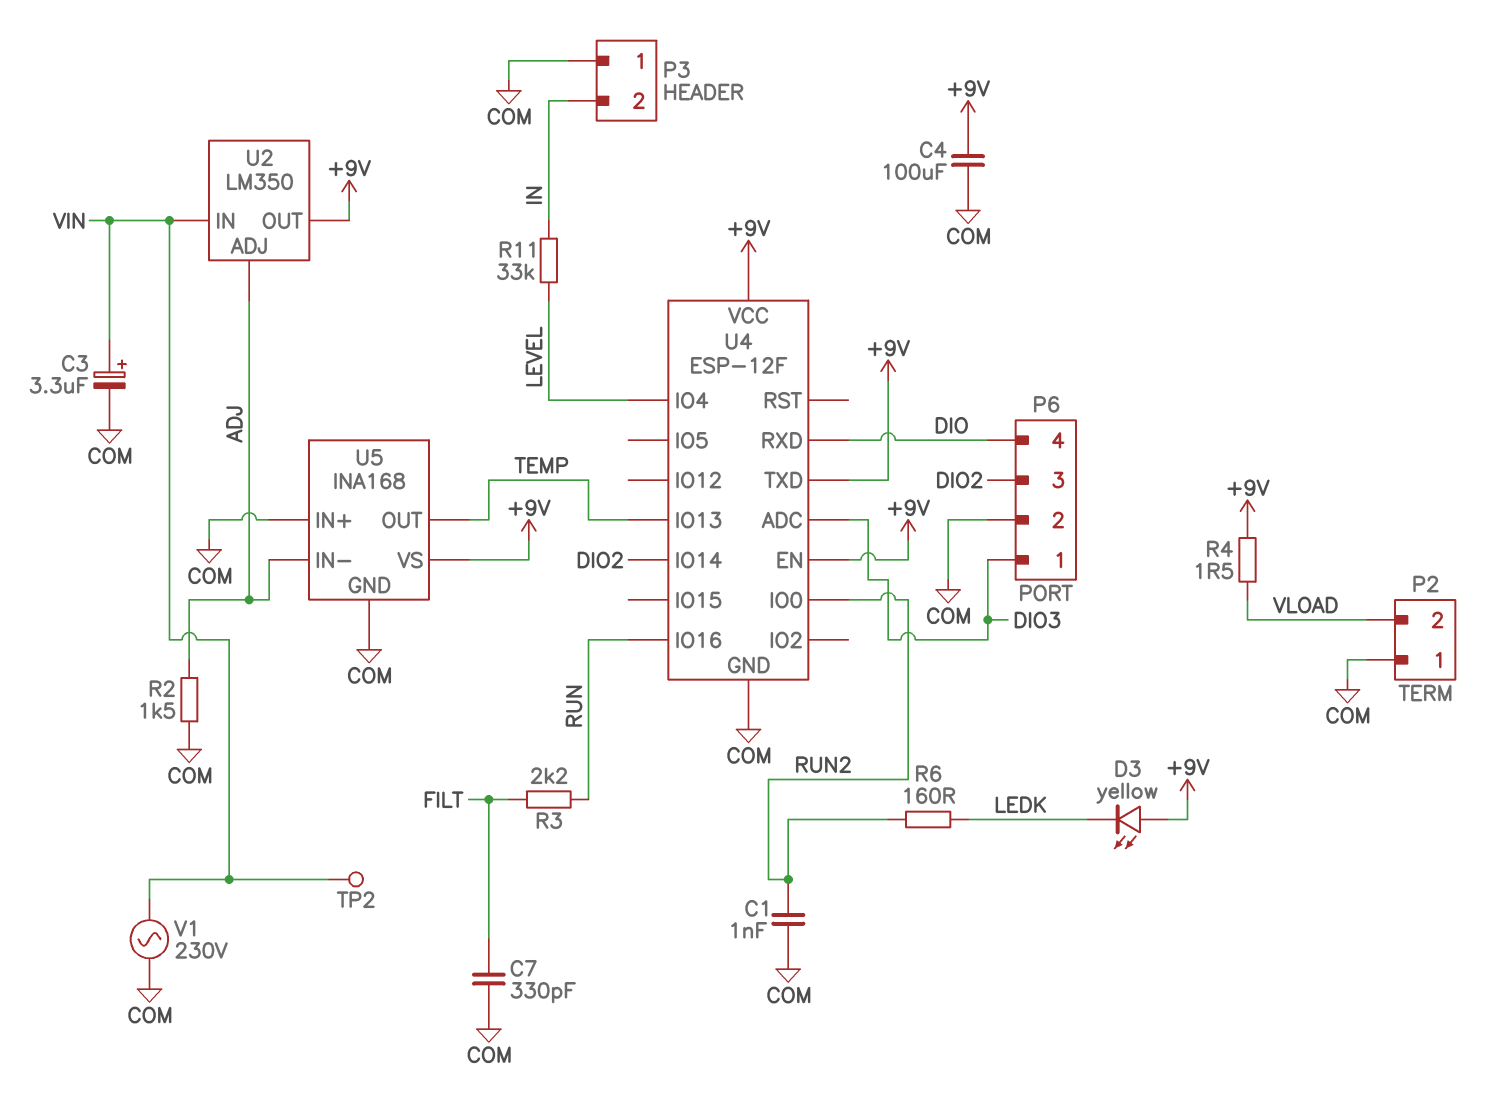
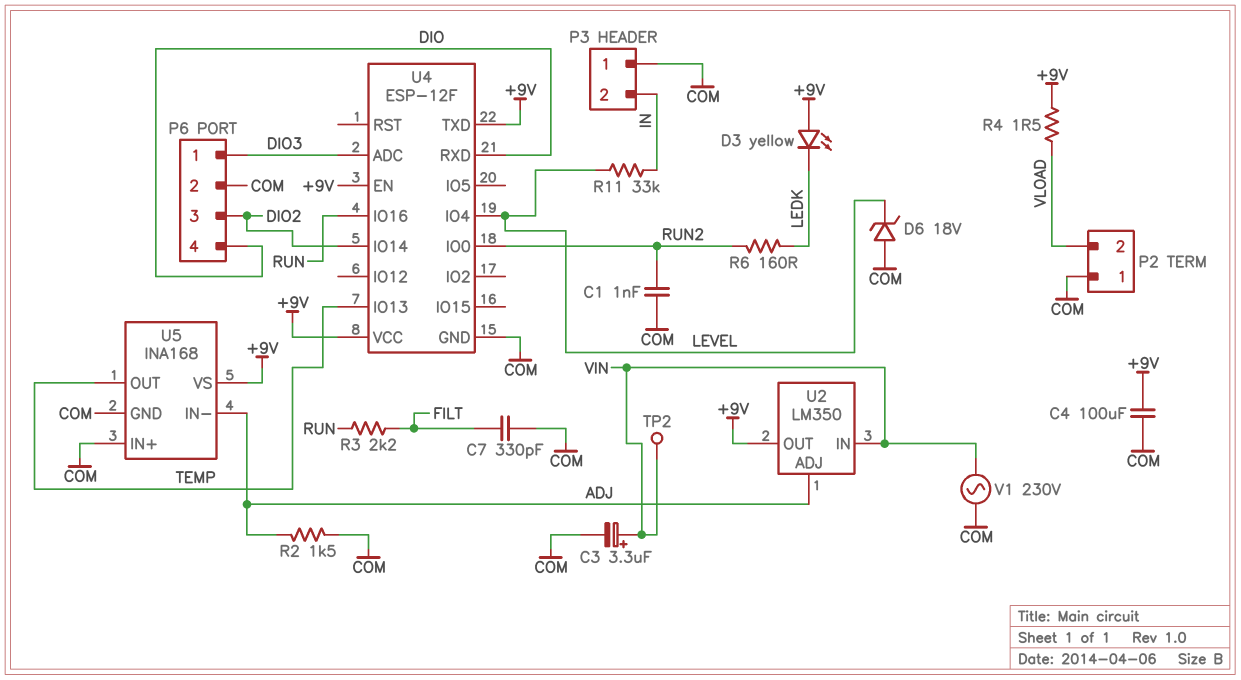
D6: none -> zener 18V (A COM, K LEVEL)

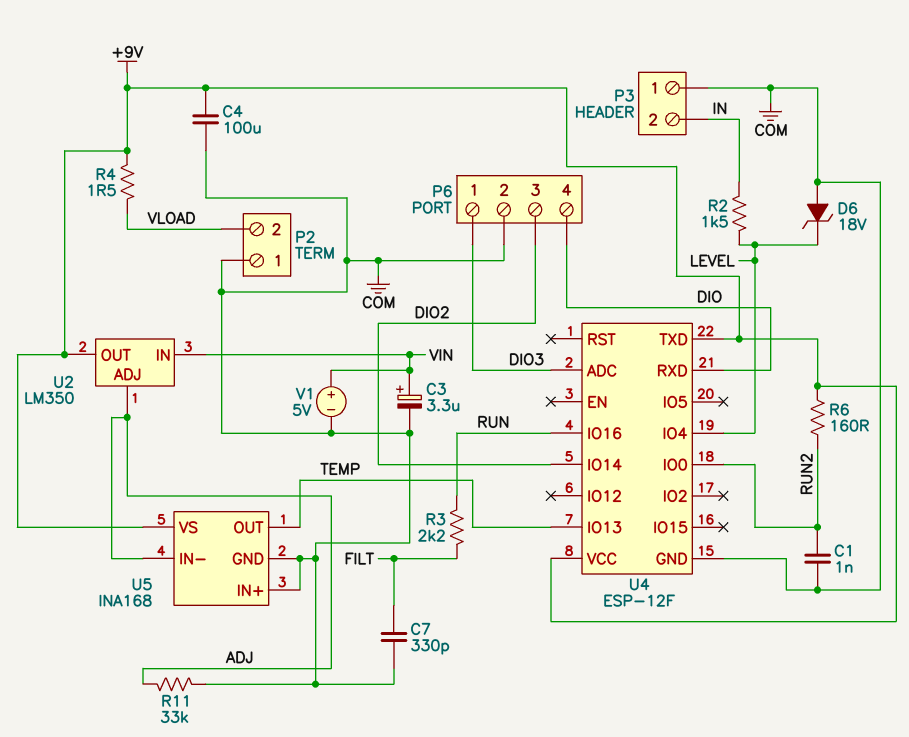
D3: LED yellow (A +9V, K LEDK) -> none
R2: 1.5k (ADJ, COM) -> 1.5k (IN, LEVEL)
R6: 160 (LEDK, RUN2) -> 160 (+9V, RUN2)
R11: 33k (IN, LEVEL) -> 33k (ADJ, COM)
TP2: test point (VIN) -> none
U4 pin EN: +9V -> none
V1: AC 230V (COM, VIN) -> 5V (plus VIN, minus COM)

